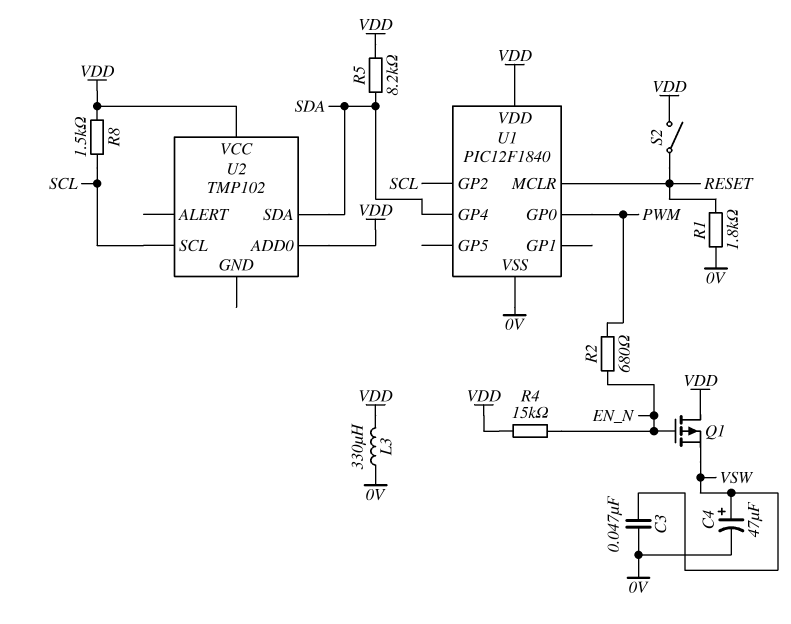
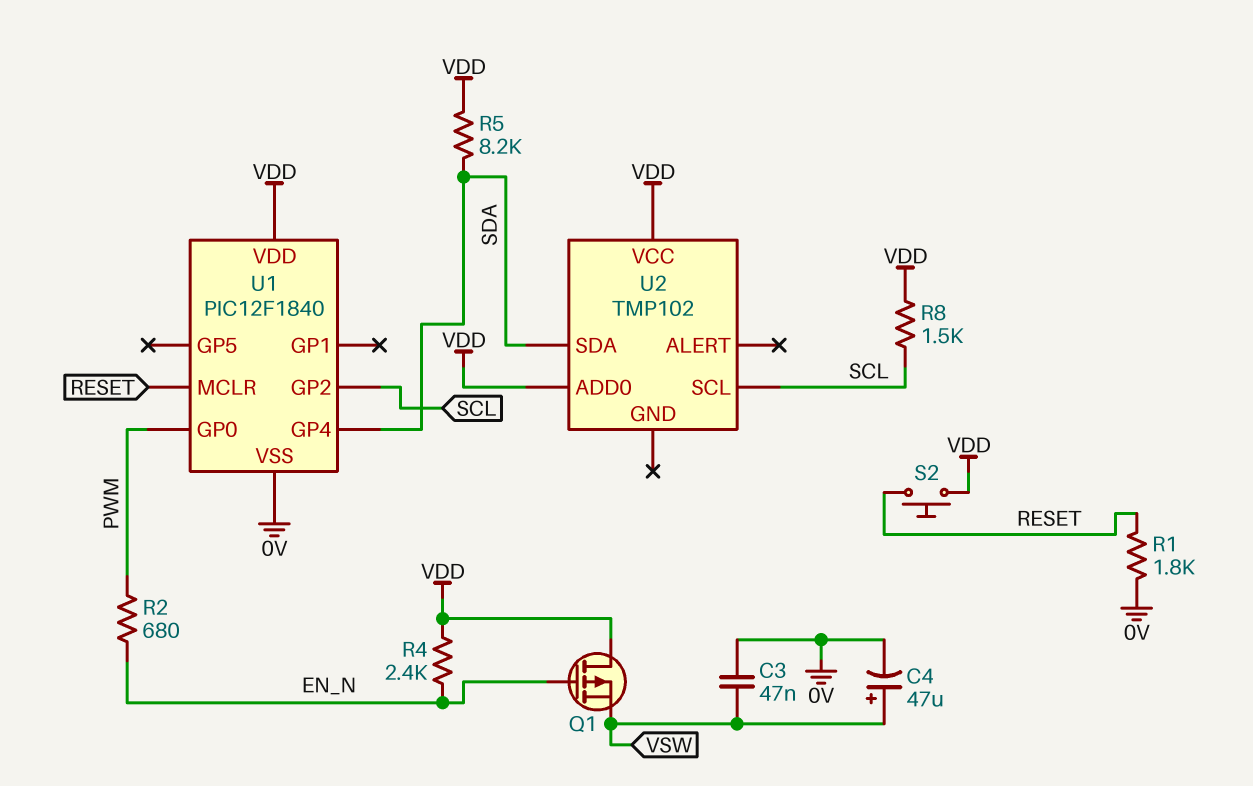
L3: 330uH (0V, VDD) -> none
R4: 15k (EN_N, VDD) -> 2.4k (EN_N, VDD)
S2: switch (RESET, VDD) -> button (RESET, VDD)

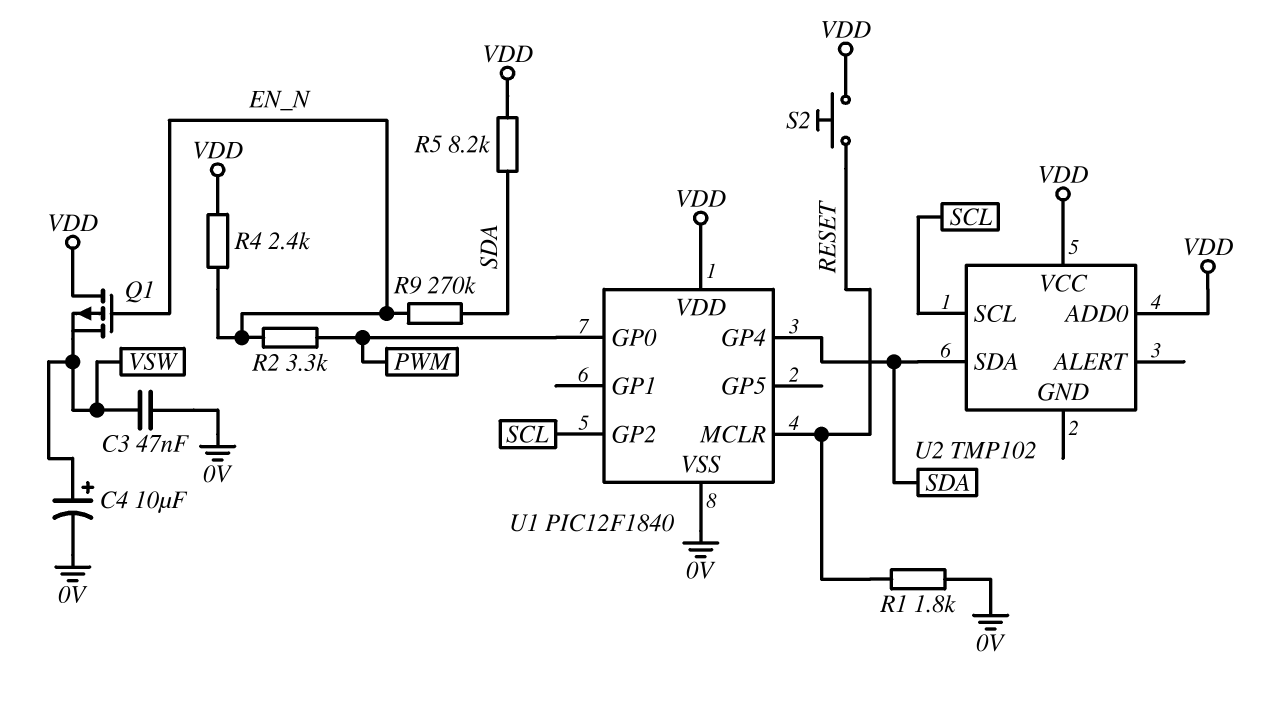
C4: 47uF (plus VSW, minus 0V) -> 10uF (plus VSW, minus 0V)
R2: 680 (EN_N, PWM) -> 3.3k (EN_N, PWM)
R8: 1.5k (SCL, VDD) -> none
R9: none -> 270k (EN_N, SDA)

